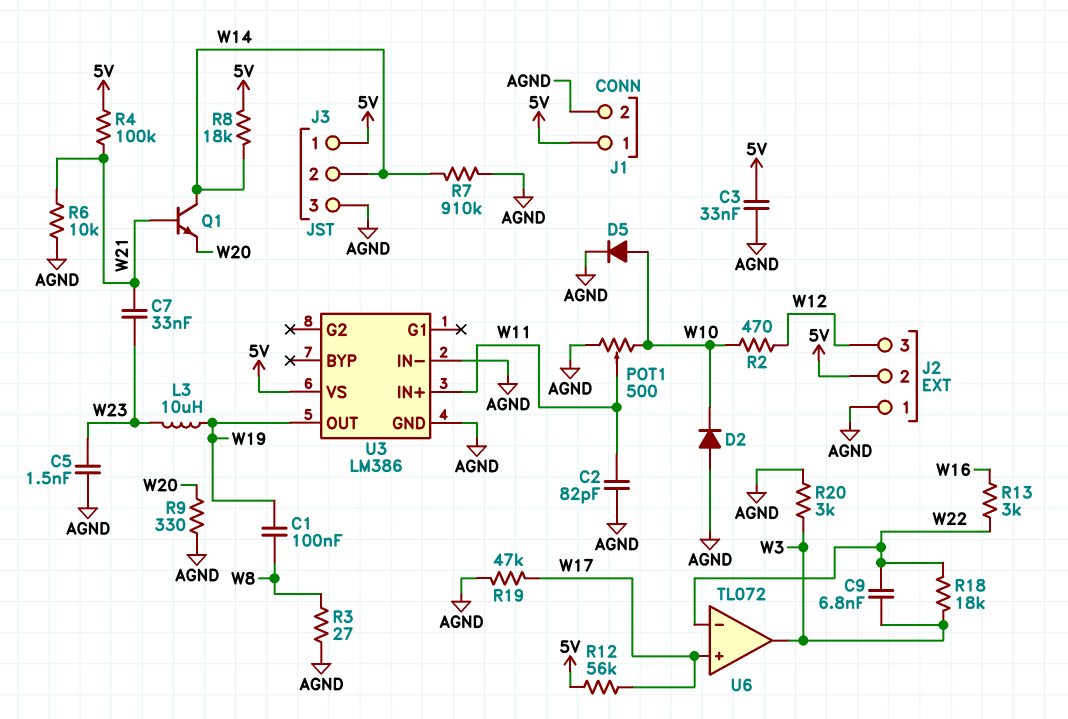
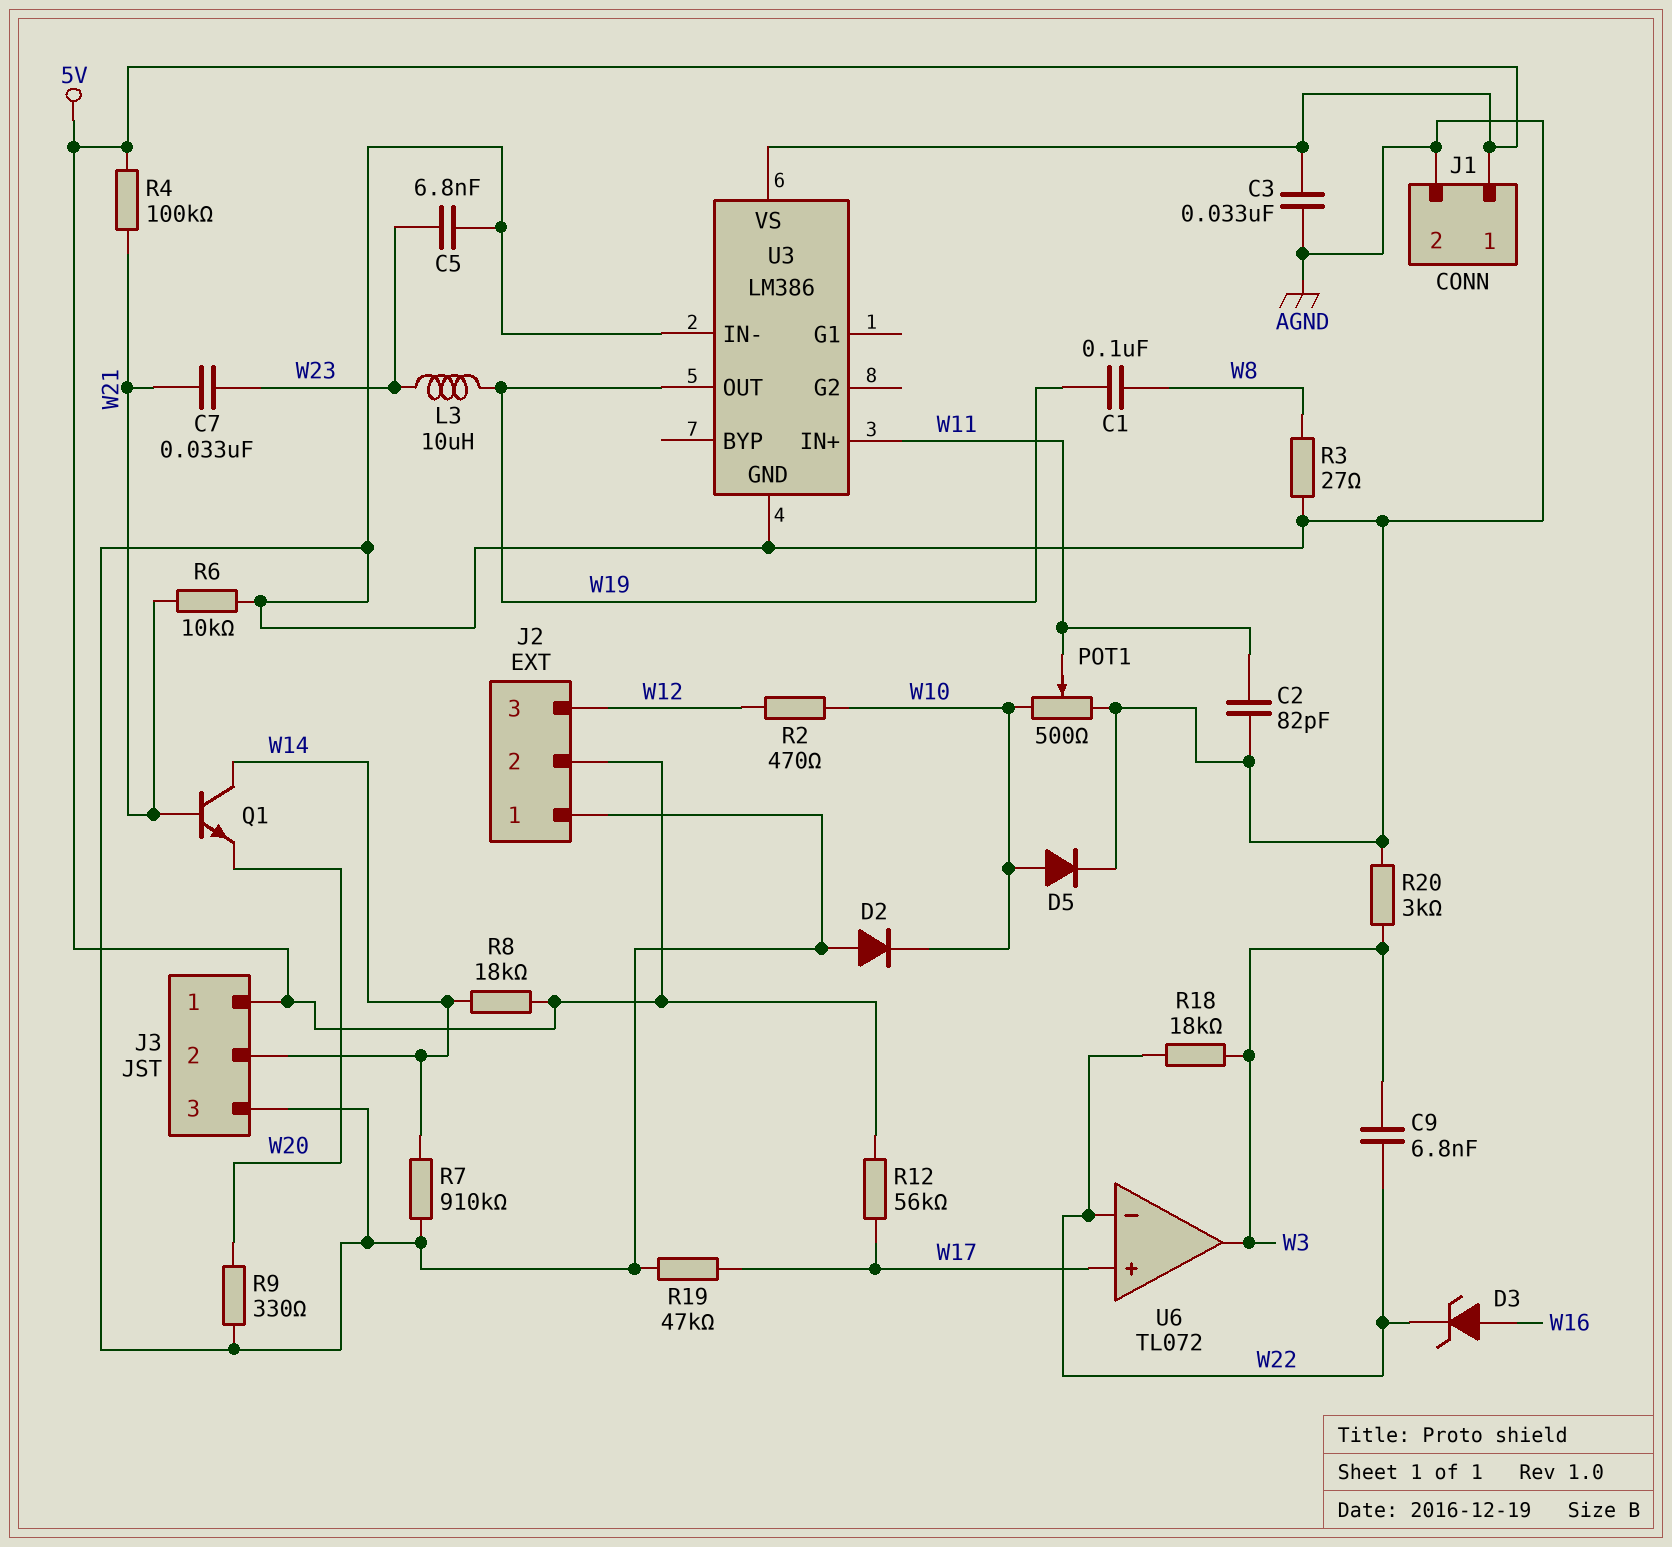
C5: 1.5nF (AGND, W23) -> 6.8nF (AGND, W23)
D3: none -> zener (A W16, K W22)
R13: 3k (W16, W22) -> none

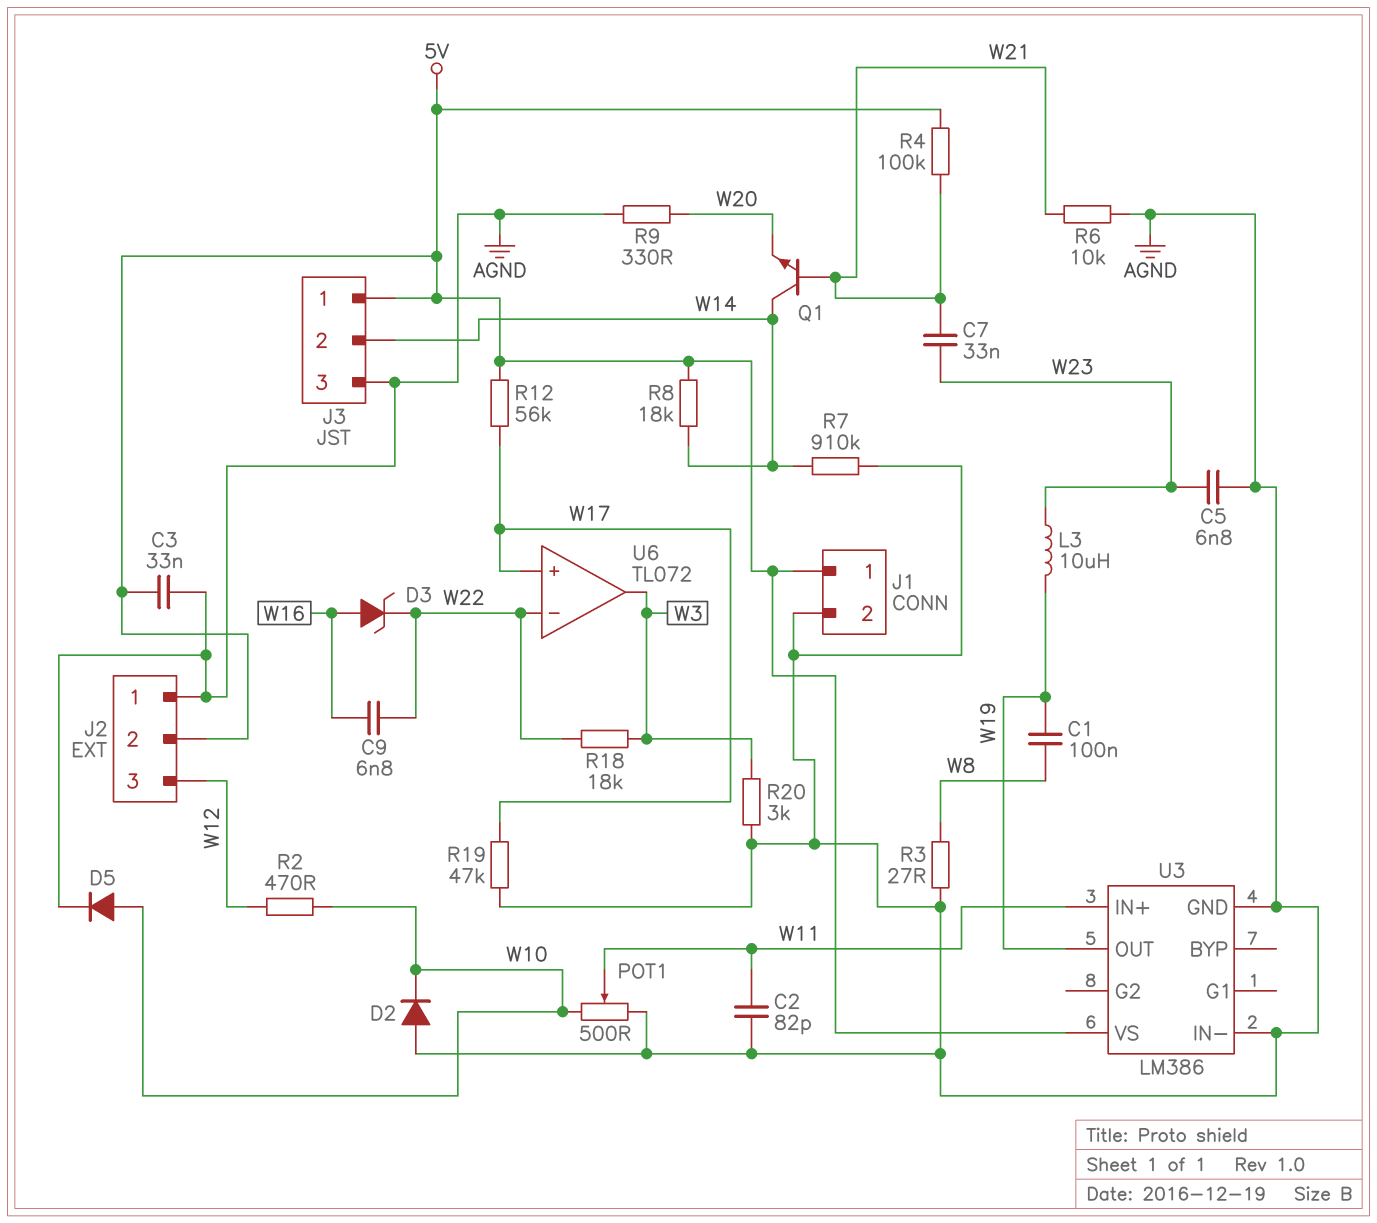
C9: 6.8nF (W3, W22) -> 6.8nF (W16, W22)

